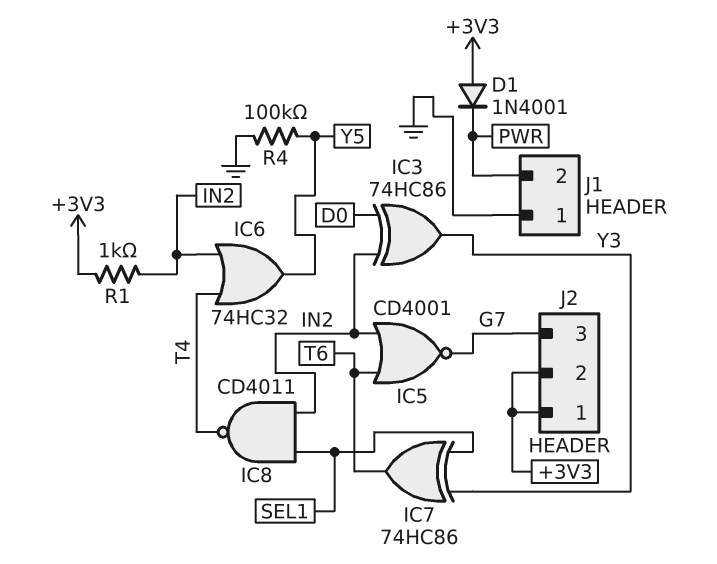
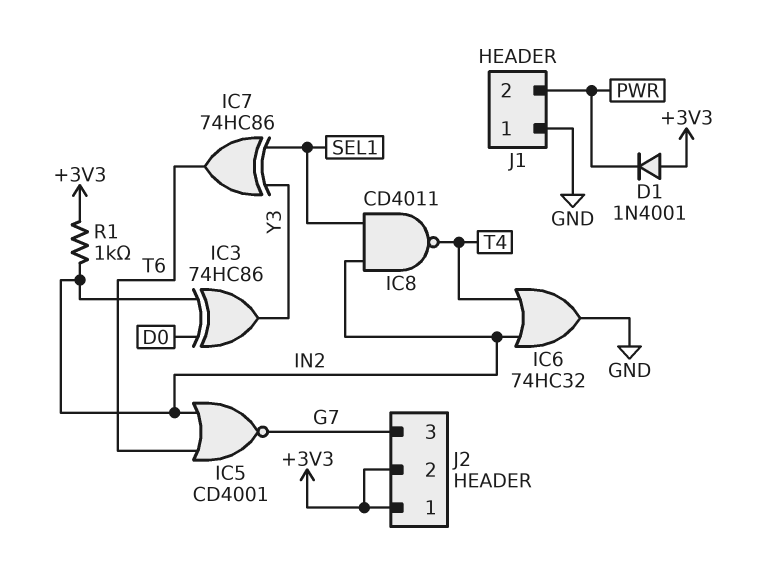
IC6: OR 74HC32 (in IN2, in T4, out Y5) -> OR 74HC32 (in IN2, in T4, out GND)
R4: 100k (GND, Y5) -> none

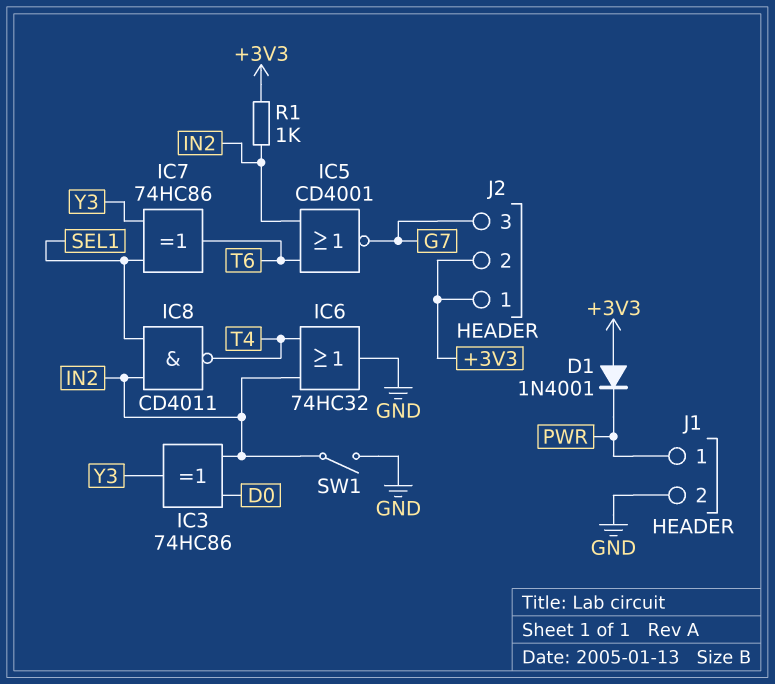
J1 pin 1: GND -> PWR
J1 pin 2: PWR -> GND
SW1: none -> switch (GND, IN2)

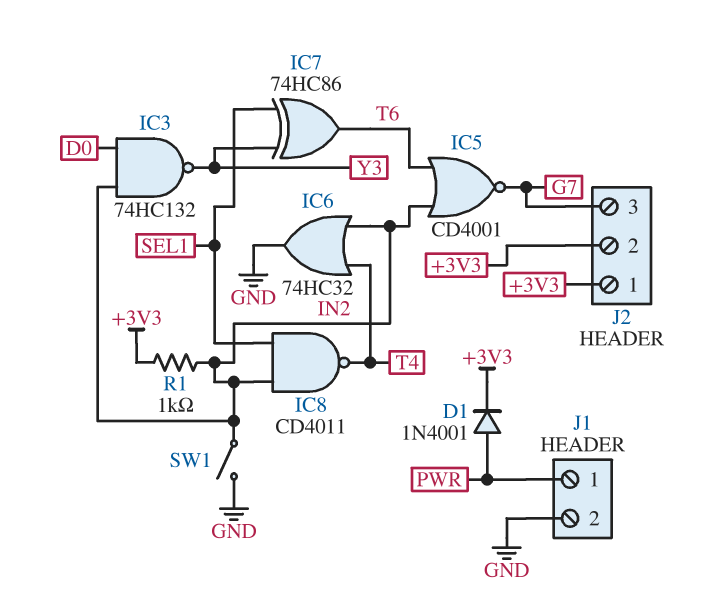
D1: diode 1N4001 (A +3V3, K PWR) -> diode 1N4001 (A PWR, K +3V3)
IC3: XOR 74HC86 (in D0, in IN2, out Y3) -> NAND 74HC132 (in D0, in IN2, out Y3)

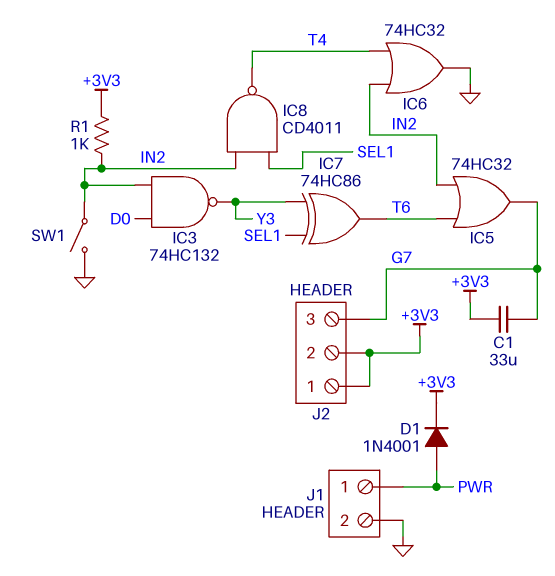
C1: none -> 33uF (+3V3, G7)
IC5: NOR CD4001 (in IN2, in T6, out G7) -> OR 74HC32 (in IN2, in T6, out G7)

